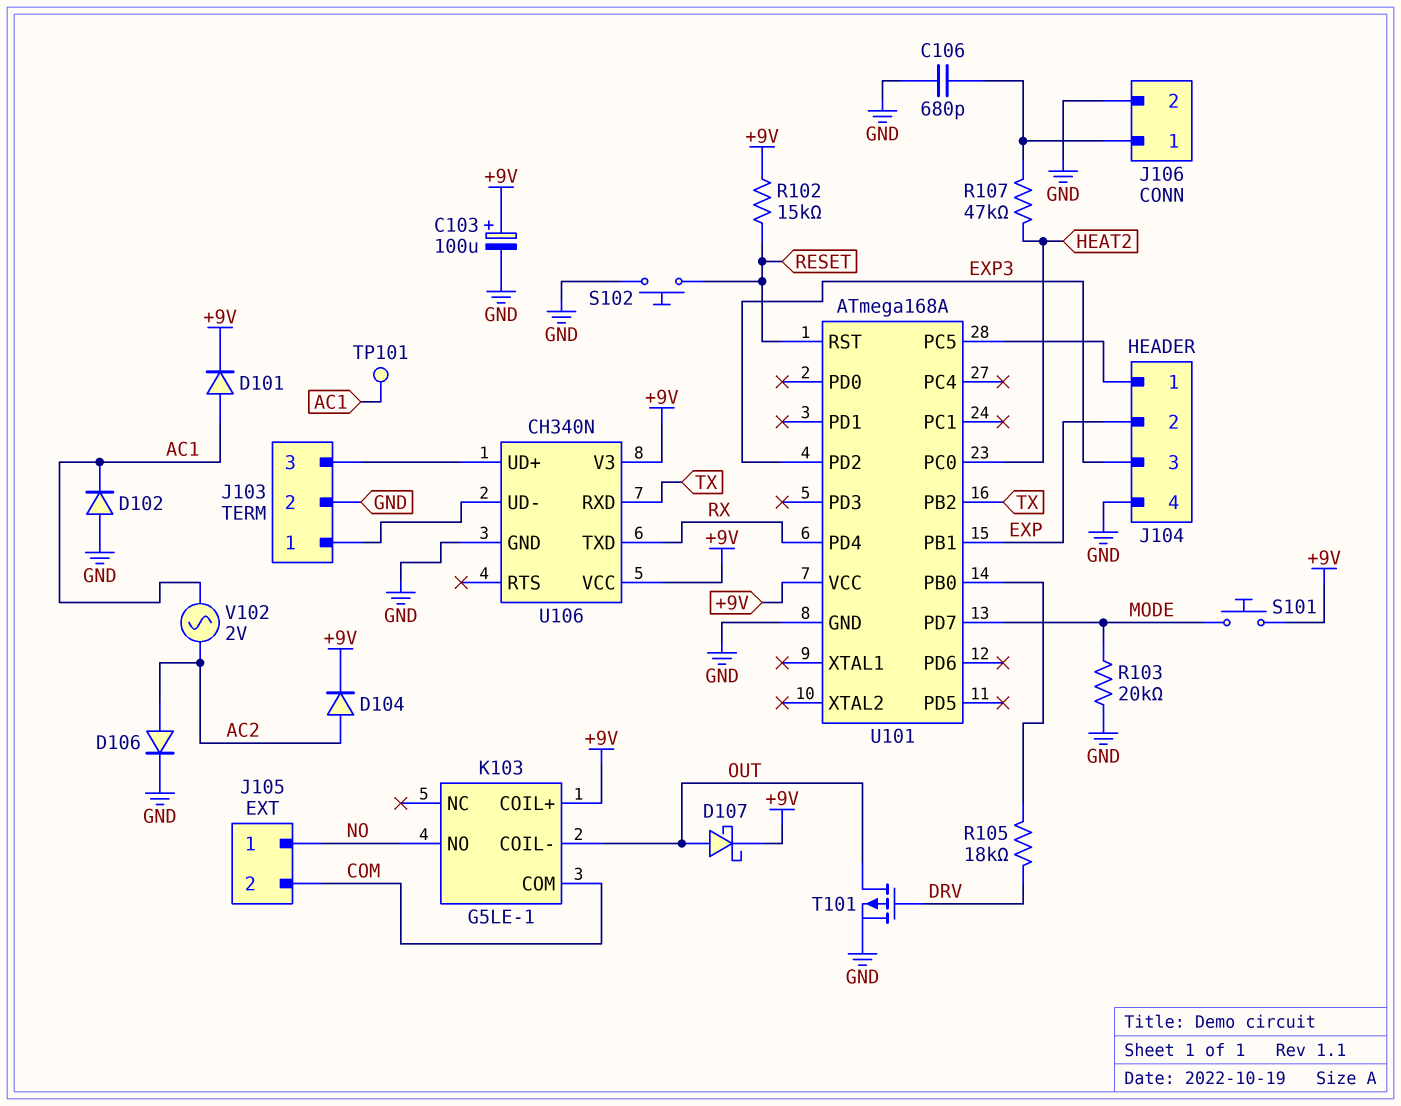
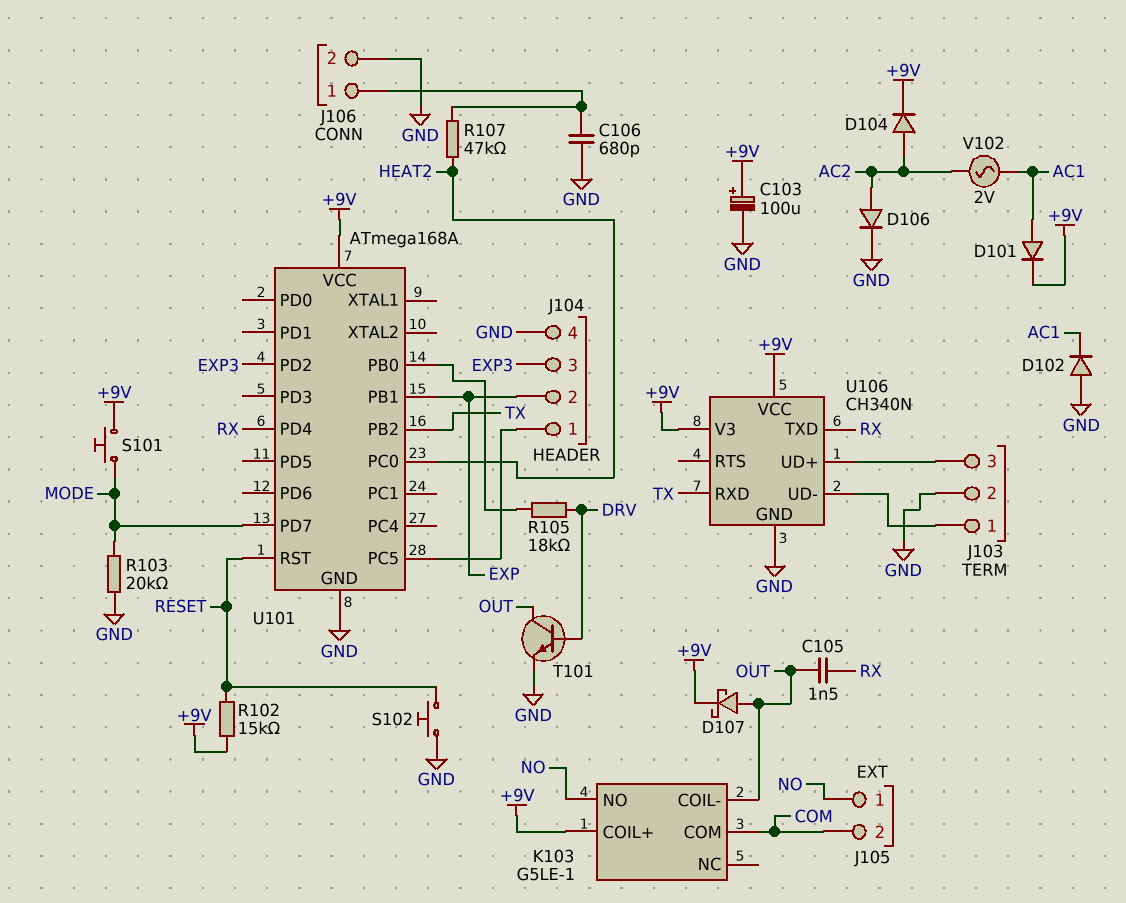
C105: none -> 1.5nF (OUT, RX)
T101: PMOS (G DRV, D OUT, S GND) -> NPN (B DRV, C OUT, E GND)
TP101: test point (AC1) -> none

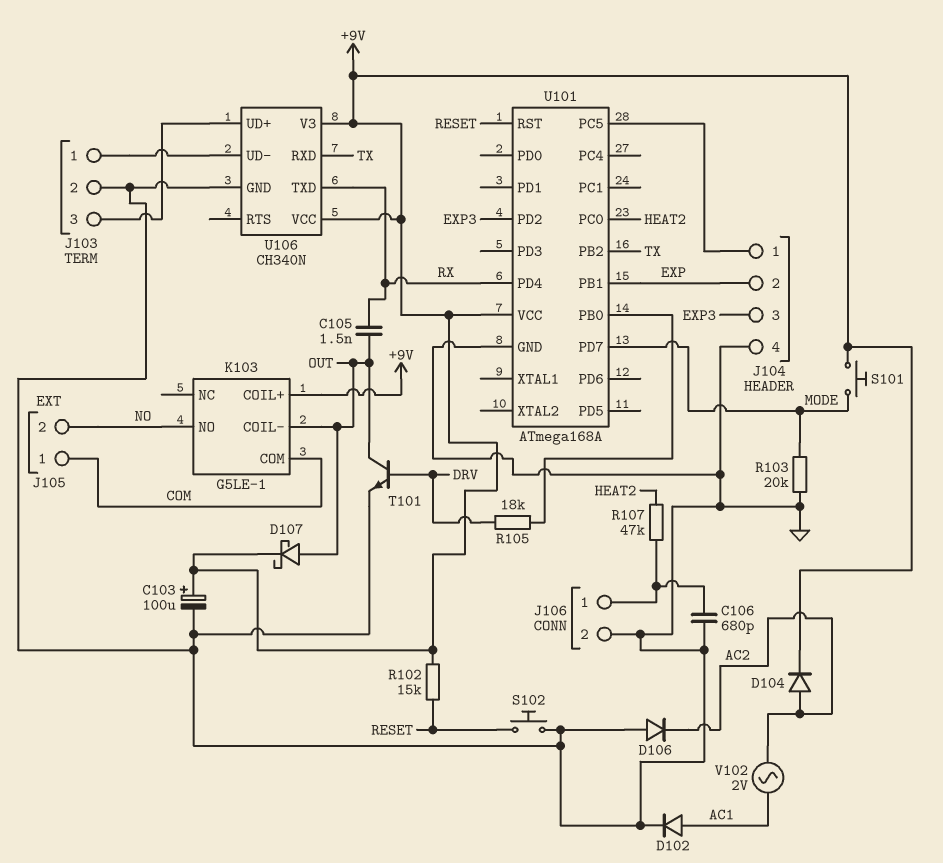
D101: diode (A AC1, K +9V) -> none
D102: diode (A GND, K AC1) -> diode (A AC1, K GND)
D106: diode (A AC2, K GND) -> diode (A GND, K AC2)
J105 pin 1: NO -> COM
J105 pin 2: COM -> NO

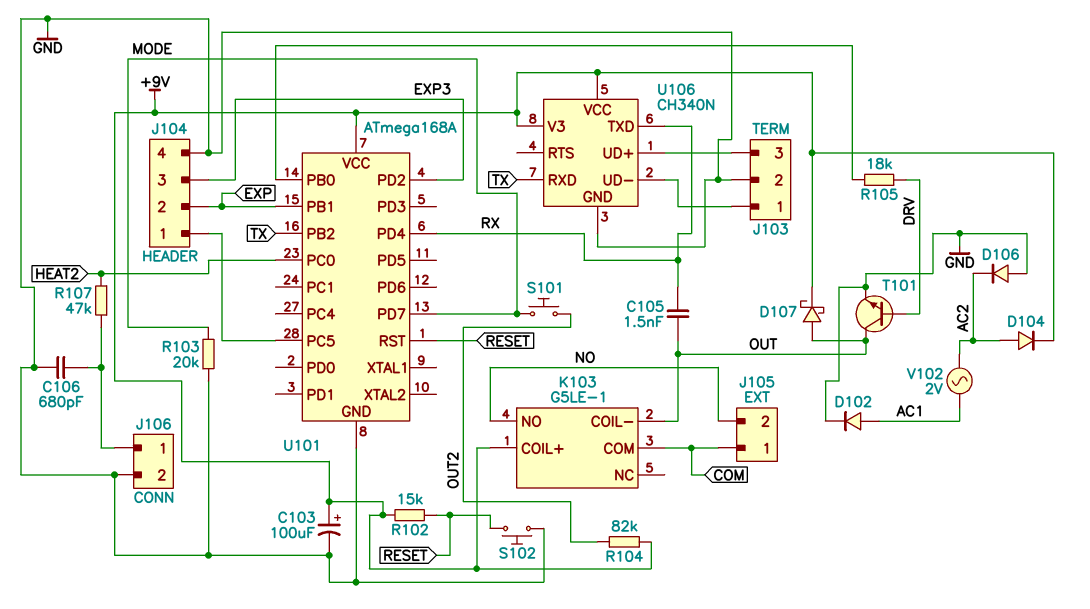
R104: none -> 82k (+9V, OUT2)
S101: button (+9V, MODE) -> button (MODE, OUT2)

